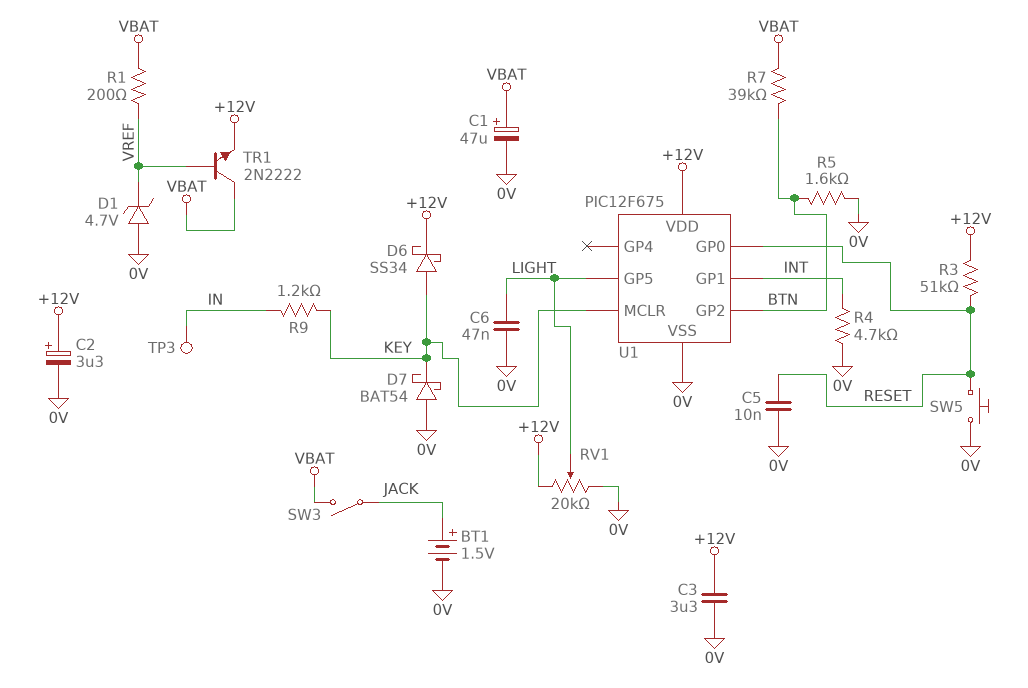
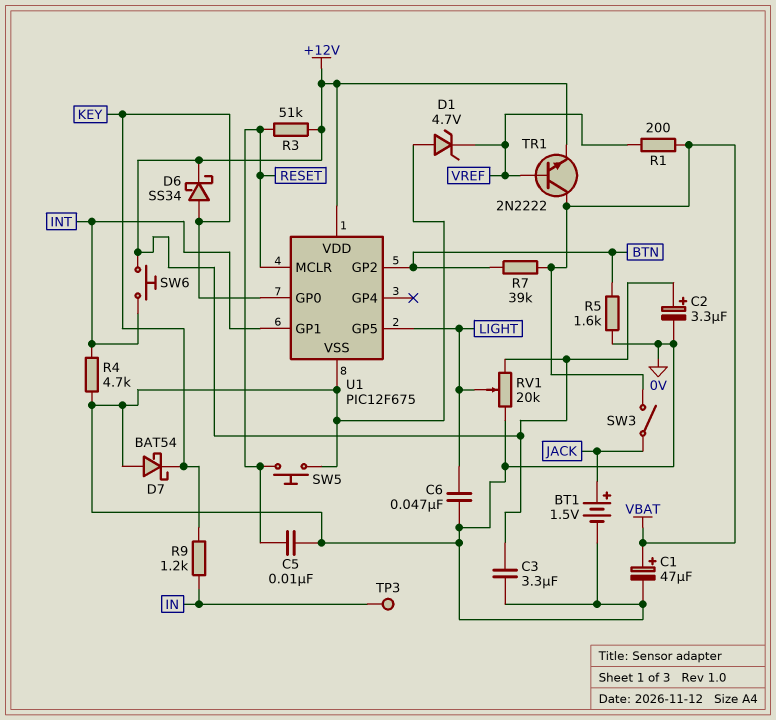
SW6: none -> button (+12V, INT)
U1 pin GP0: RESET -> KEY
U1 pin MCLR: KEY -> RESET

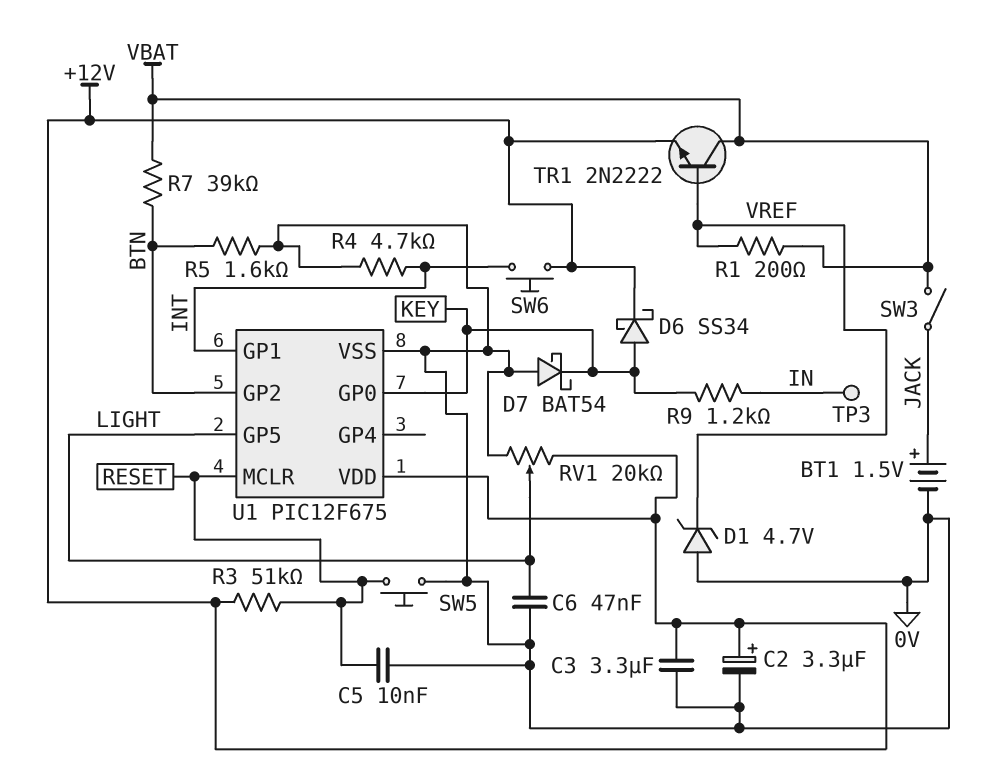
C1: 47uF (plus VBAT, minus 0V) -> none

